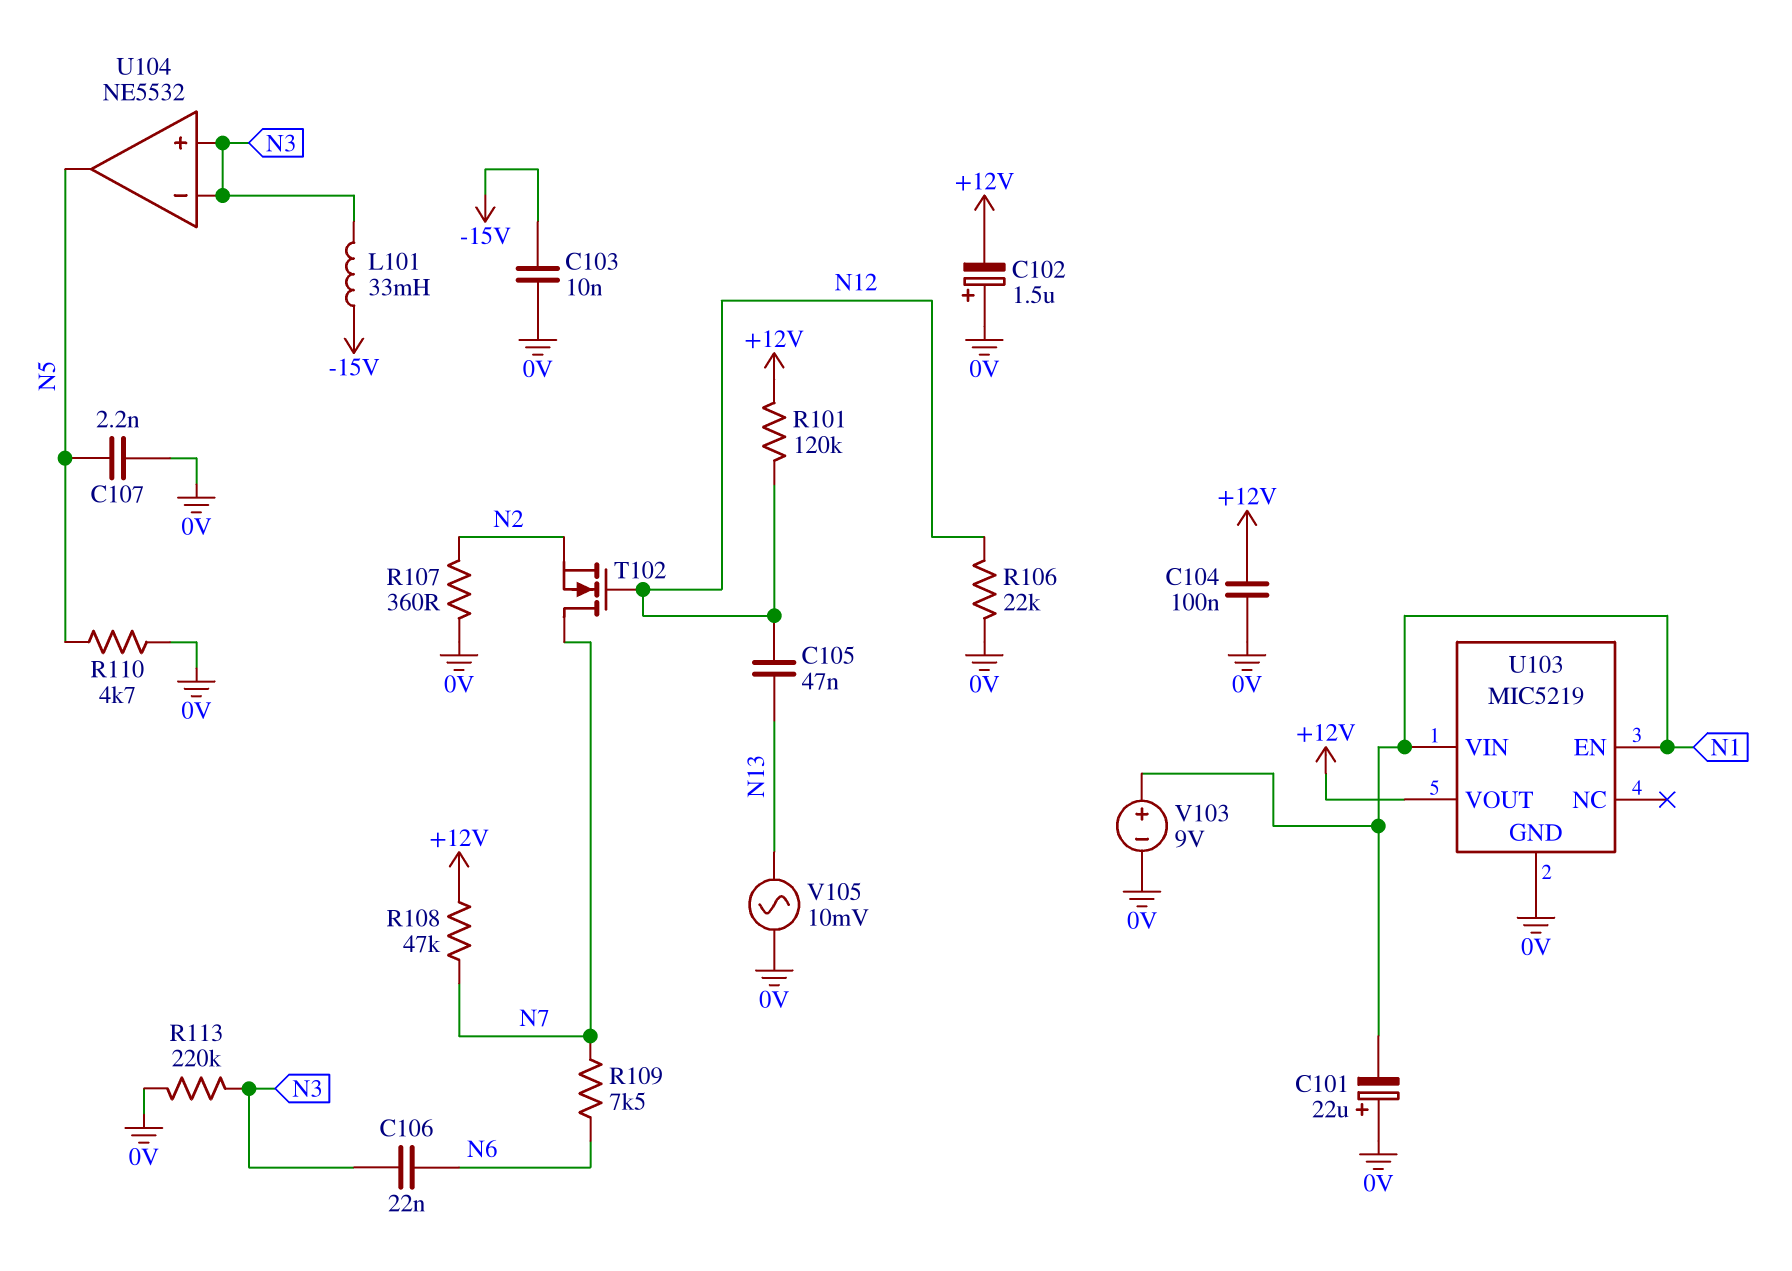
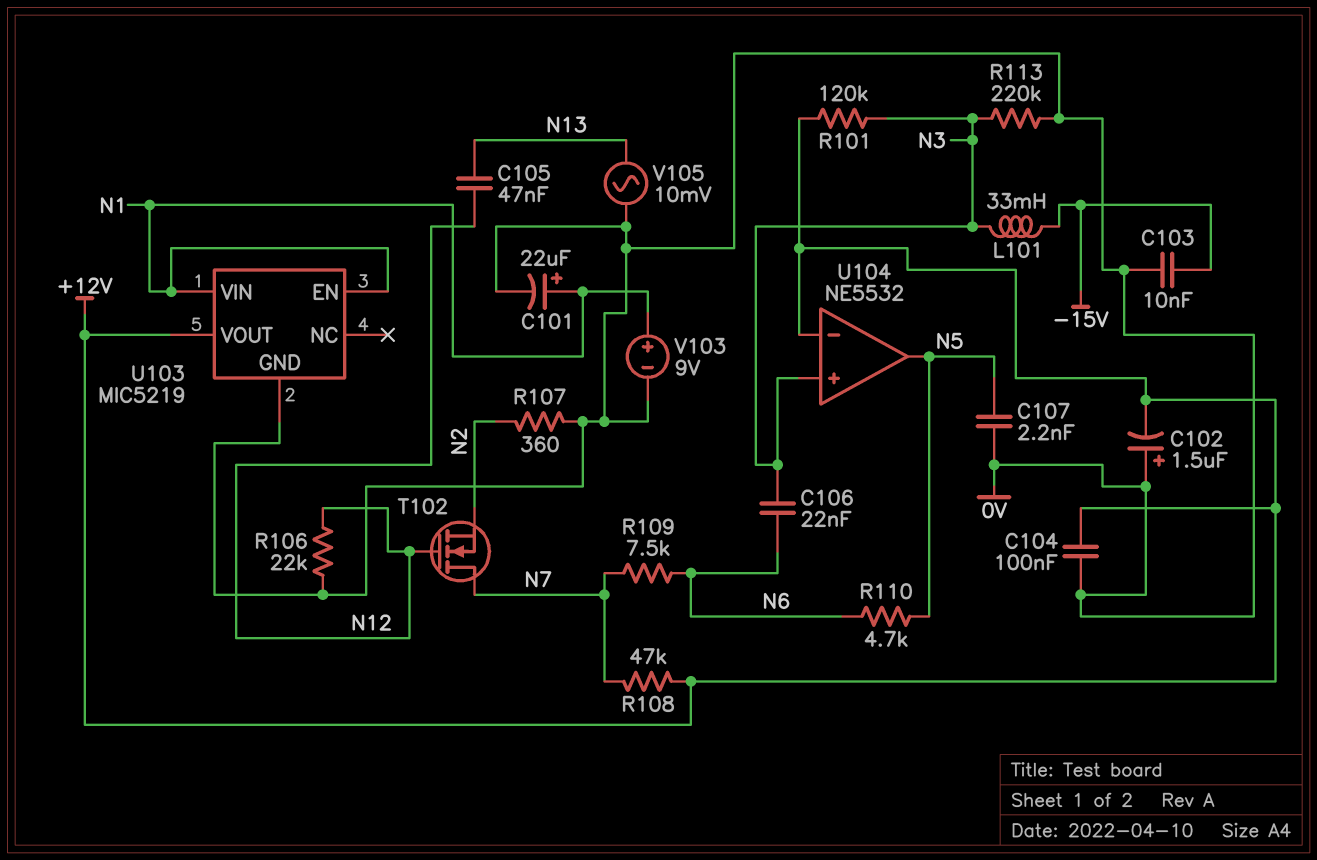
C101: 22uF (plus 0V, minus N1) -> 22uF (plus N1, minus 0V)
R101: 120k (+12V, N12) -> 120k (+12V, N3)
R110: 4.7k (0V, N5) -> 4.7k (N5, N6)
U104 pin in-: N3 -> +12V

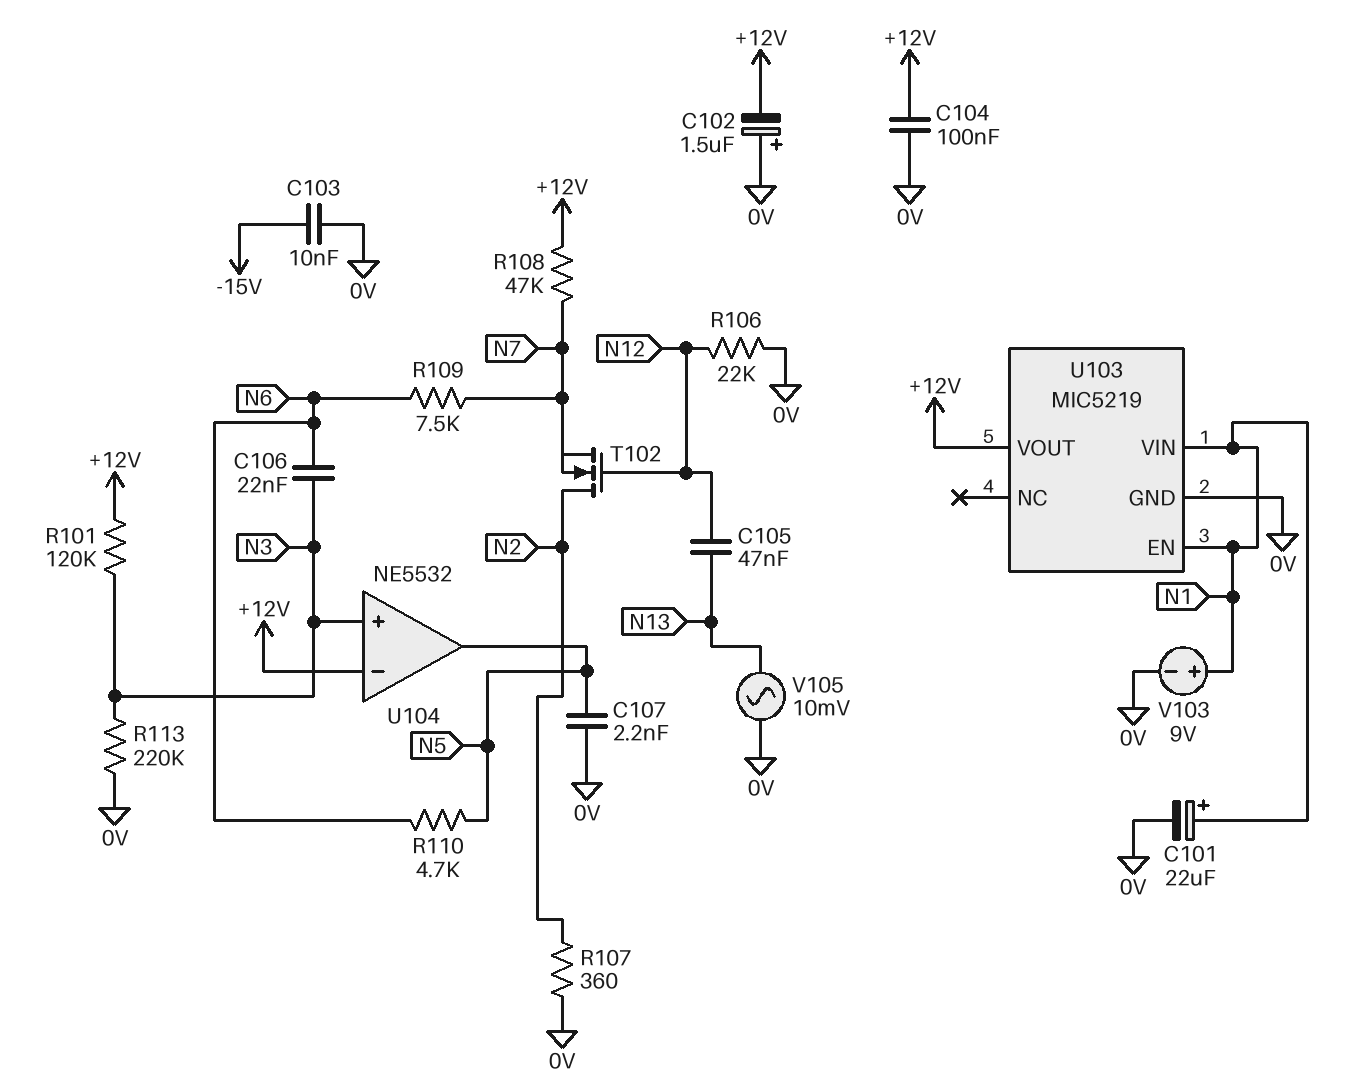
L101: 33mH (-15V, N3) -> none
T102: NMOS (G N12, D N7, S N2) -> NMOS (G N12, D N2, S N7)

